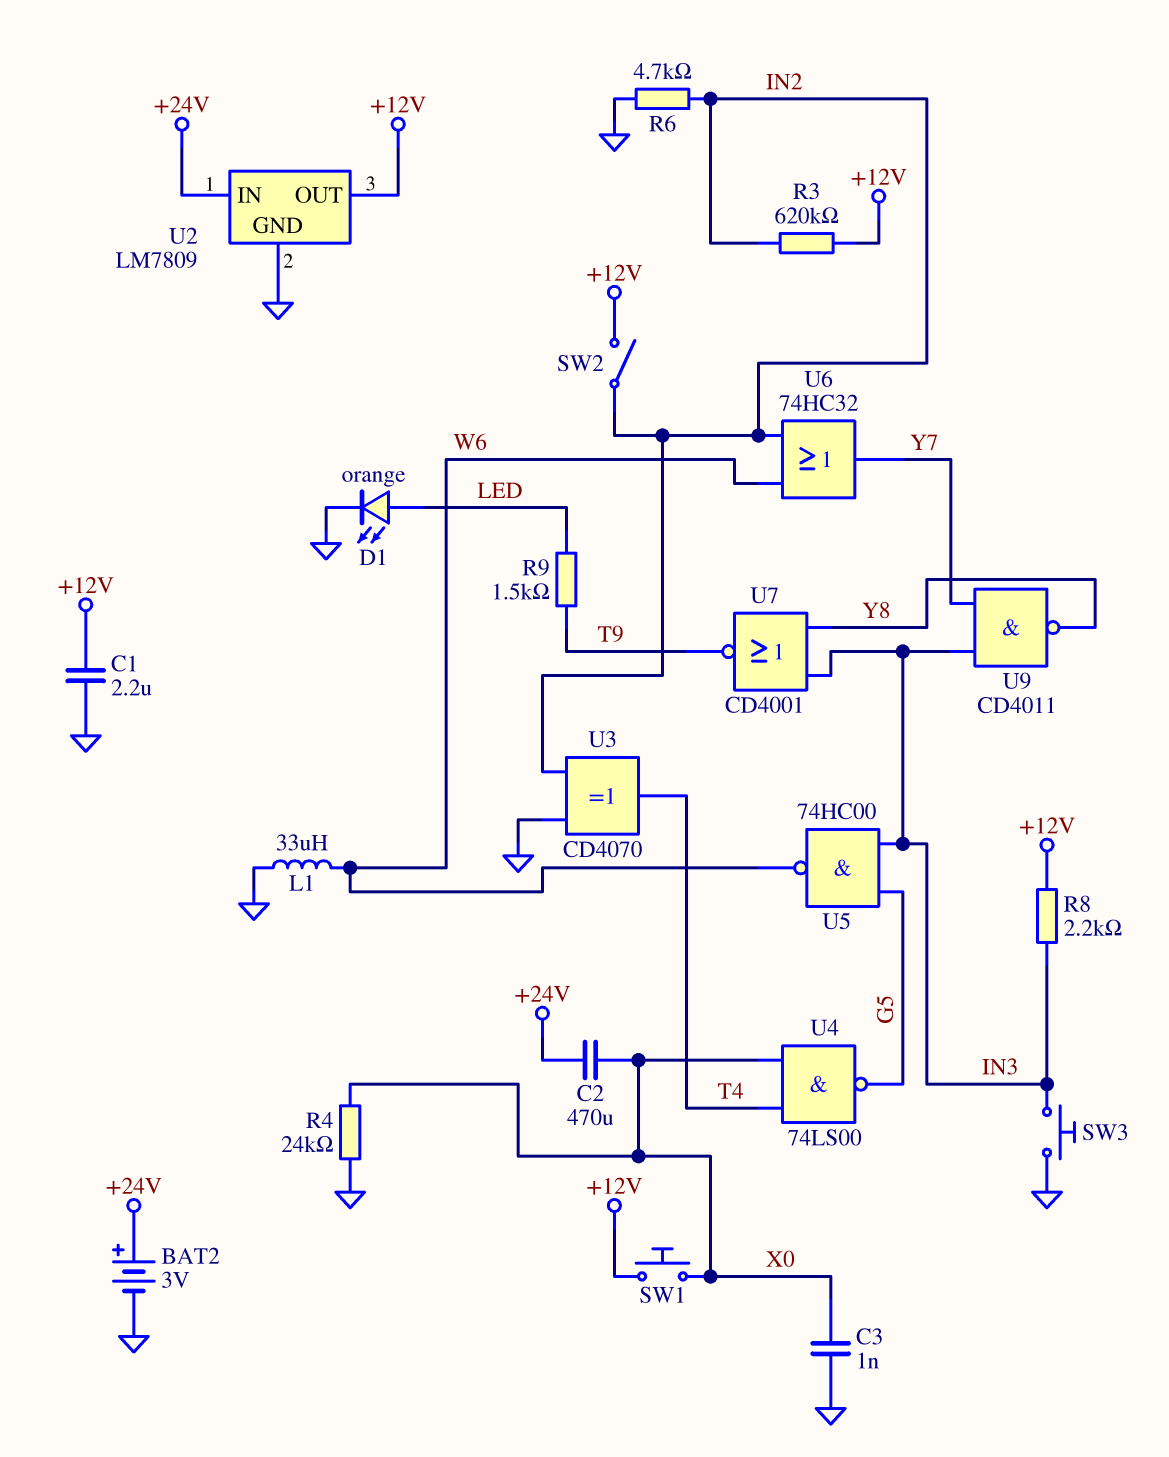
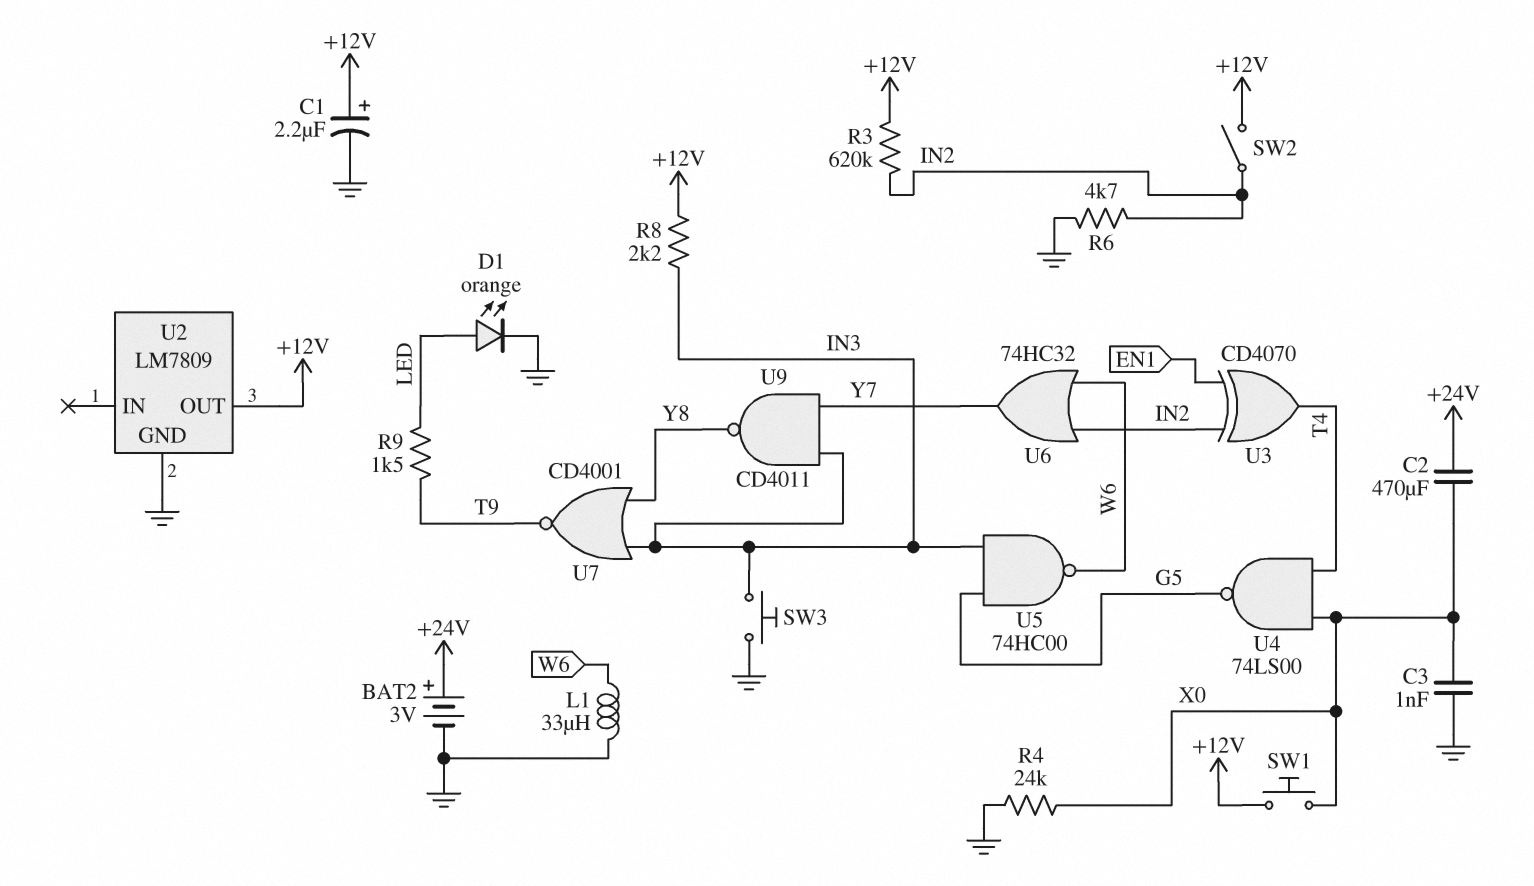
C1: 2.2uF (+12V, GND) -> 2.2uF (plus +12V, minus GND)
U2 pin IN: +24V -> none
U3: XOR CD4070 (in GND, in IN2, out T4) -> XOR CD4070 (in EN1, in IN2, out T4)

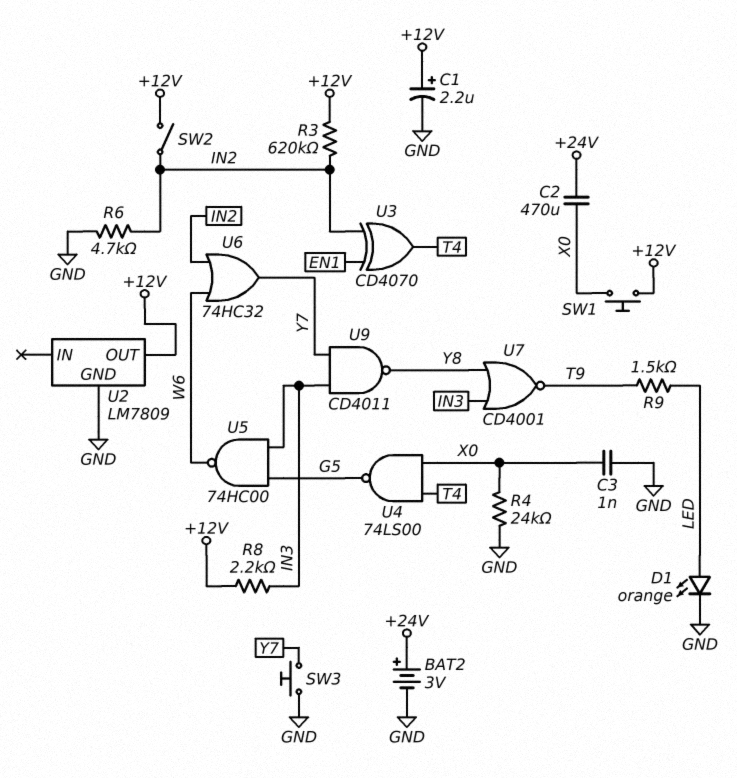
L1: 33uH (GND, W6) -> none
SW3: button (GND, IN3) -> button (GND, Y7)

